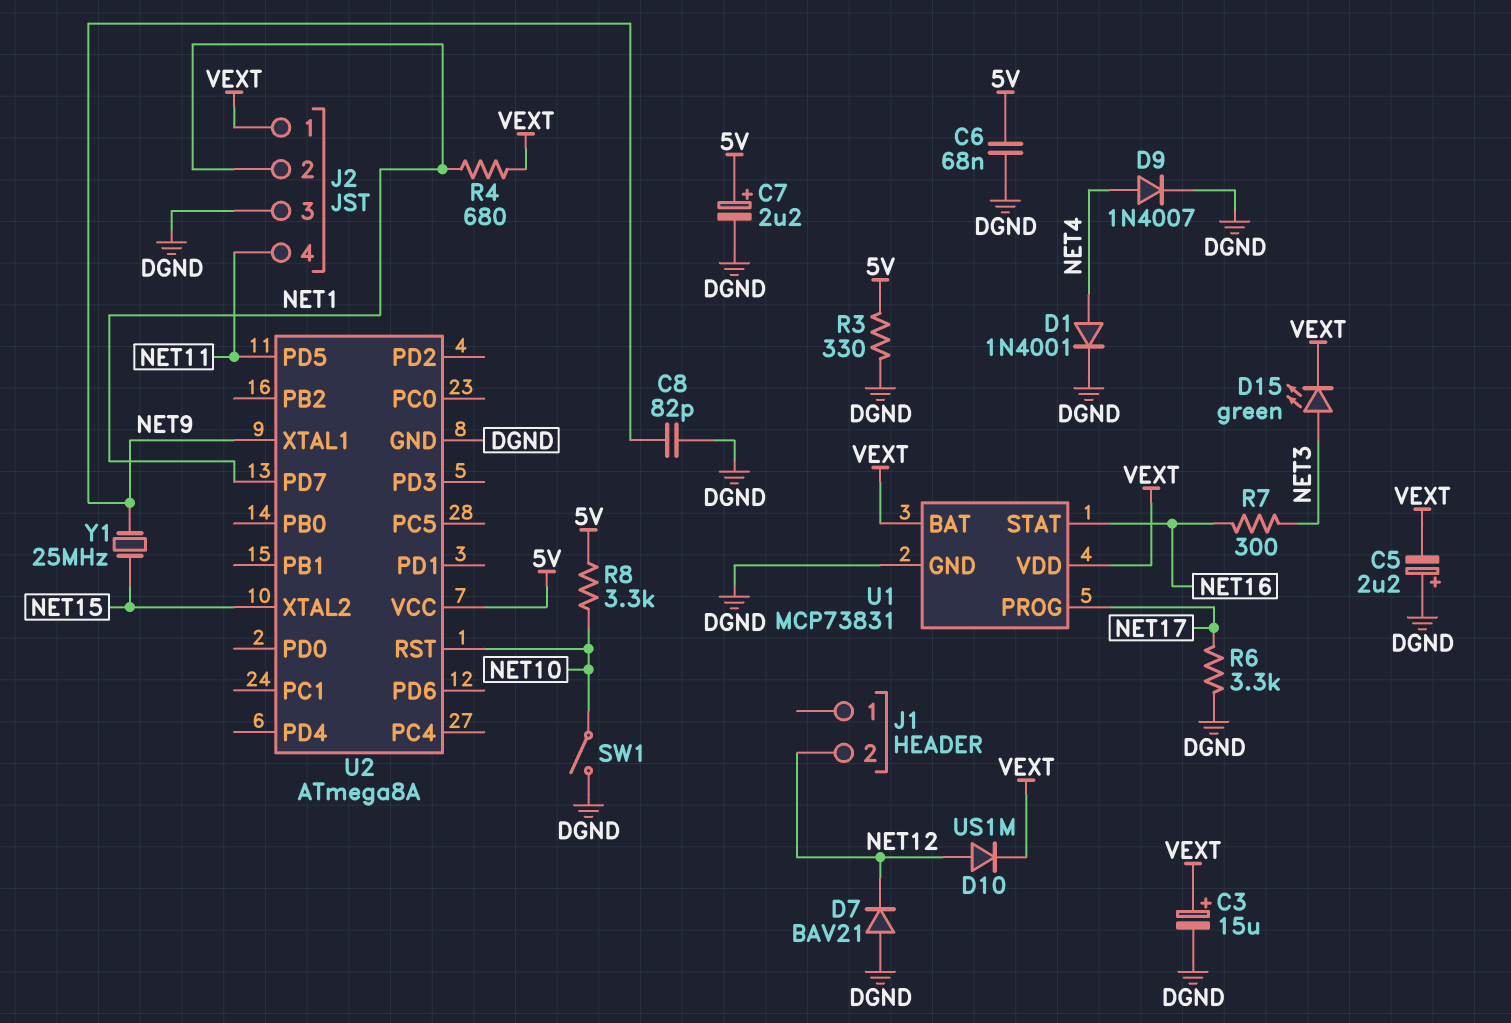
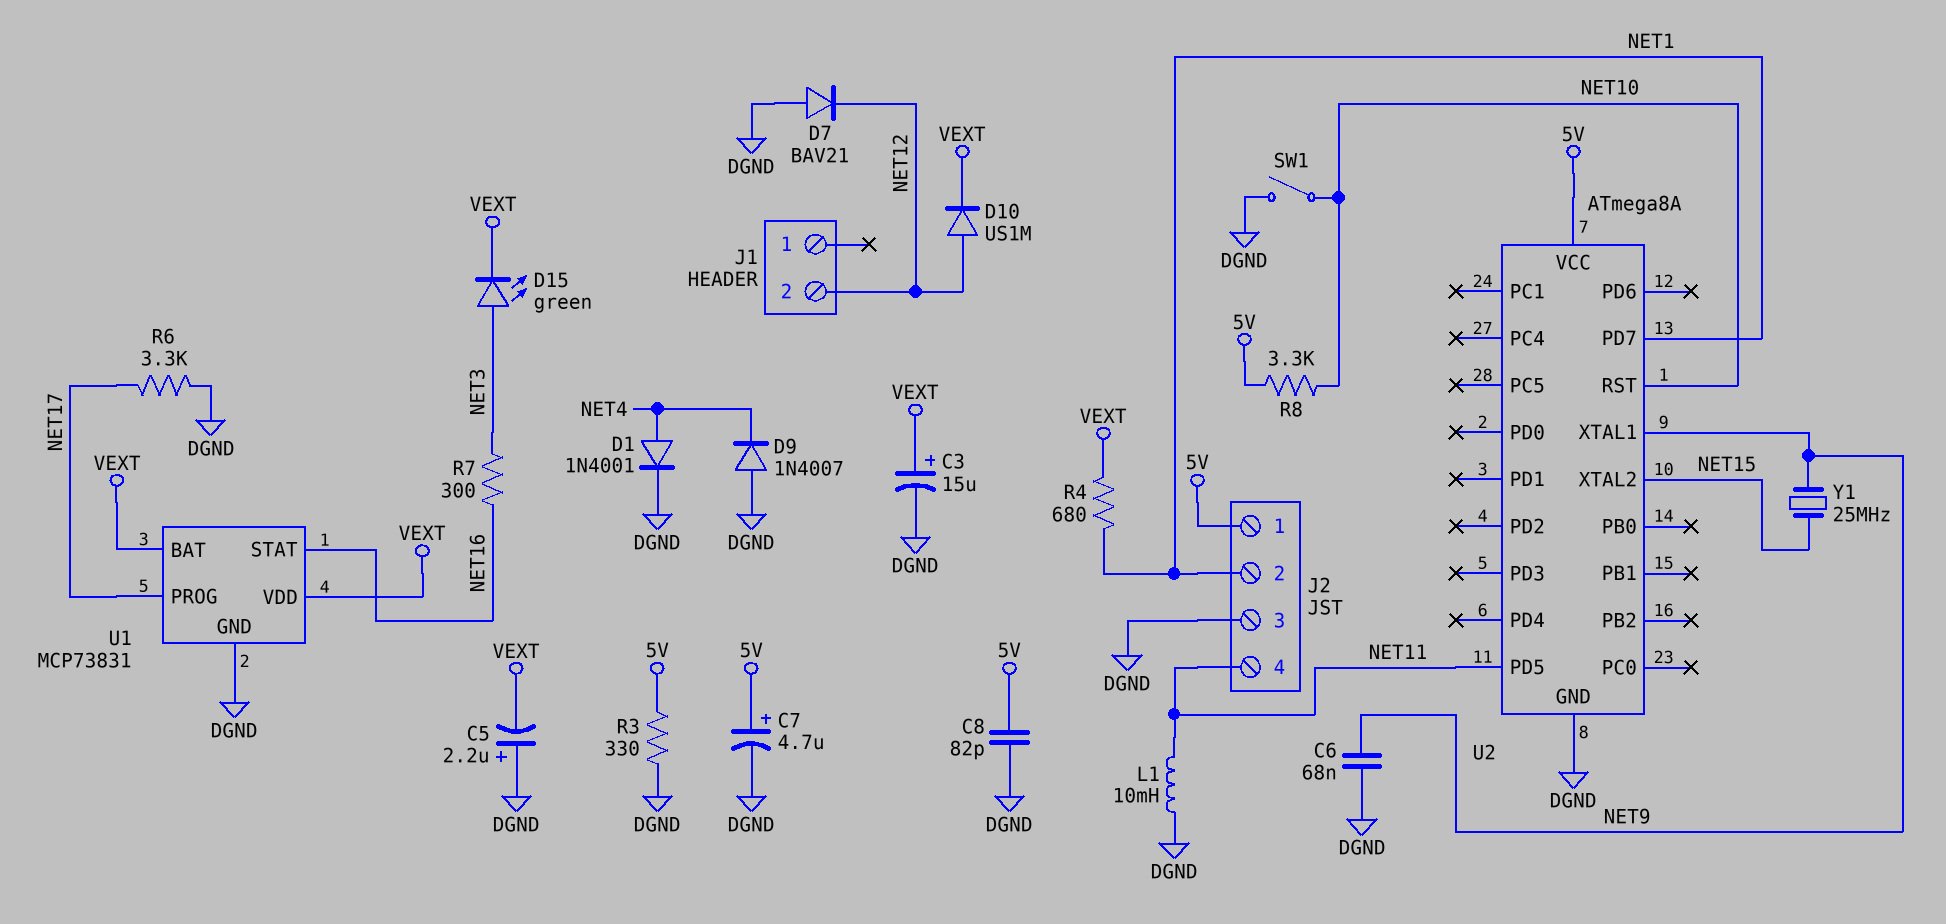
C6: 68nF (5V, DGND) -> 68nF (DGND, NET9)
C7: 2.2uF (plus 5V, minus DGND) -> 4.7uF (plus 5V, minus DGND)
C8: 82pF (DGND, NET9) -> 82pF (5V, DGND)
D9: diode 1N4007 (A NET4, K DGND) -> diode 1N4007 (A DGND, K NET4)
J2 pin 1: VEXT -> 5V
L1: none -> 10mH (DGND, NET11)

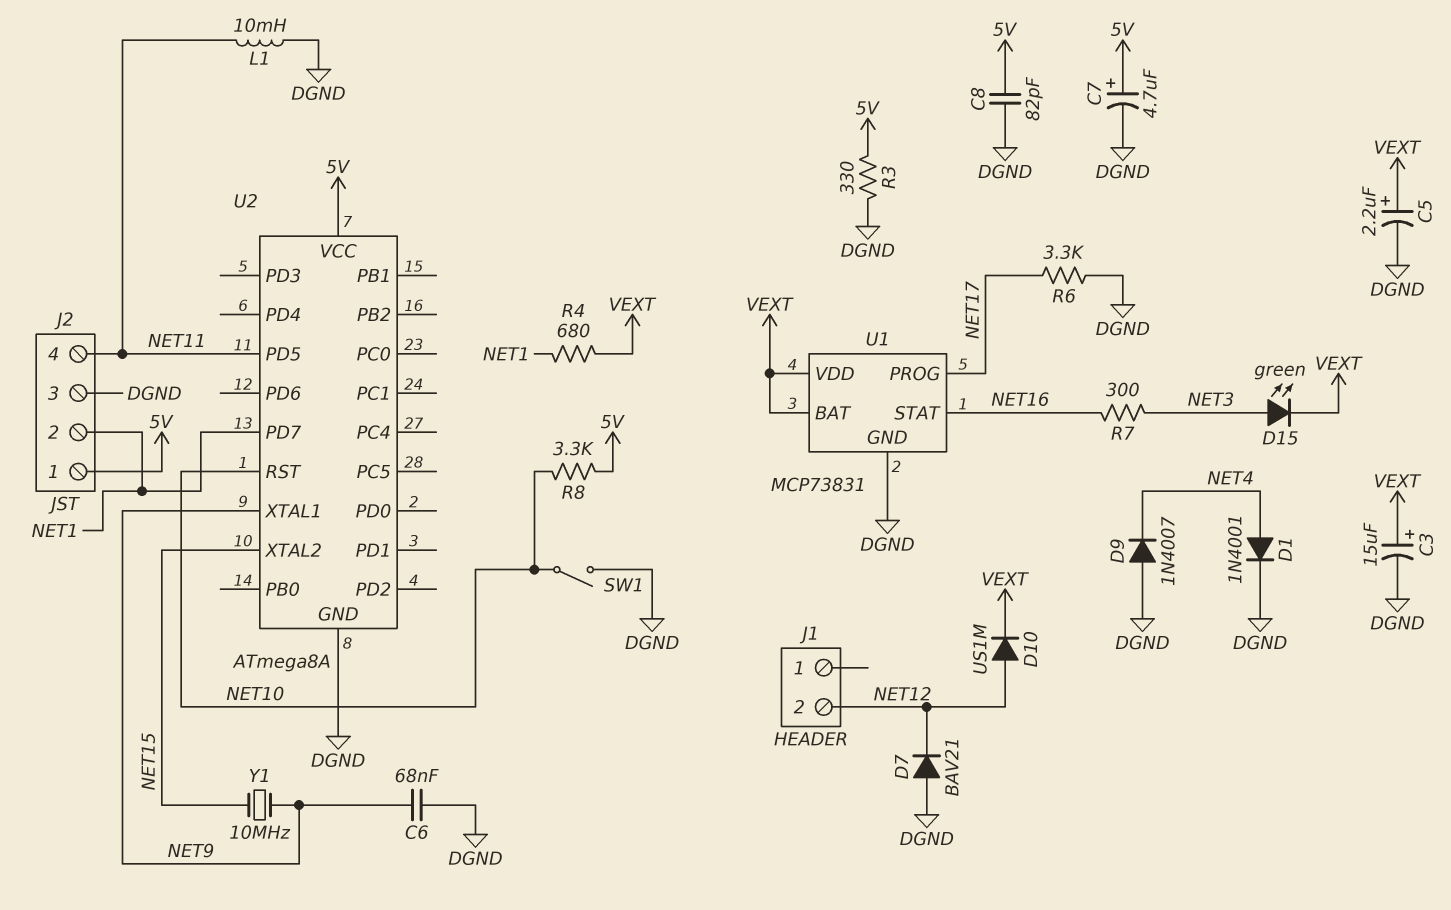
C5: 2.2uF (plus DGND, minus VEXT) -> 2.2uF (plus VEXT, minus DGND)
Y1: 25MHz (NET9, NET15) -> 10MHz (NET9, NET15)

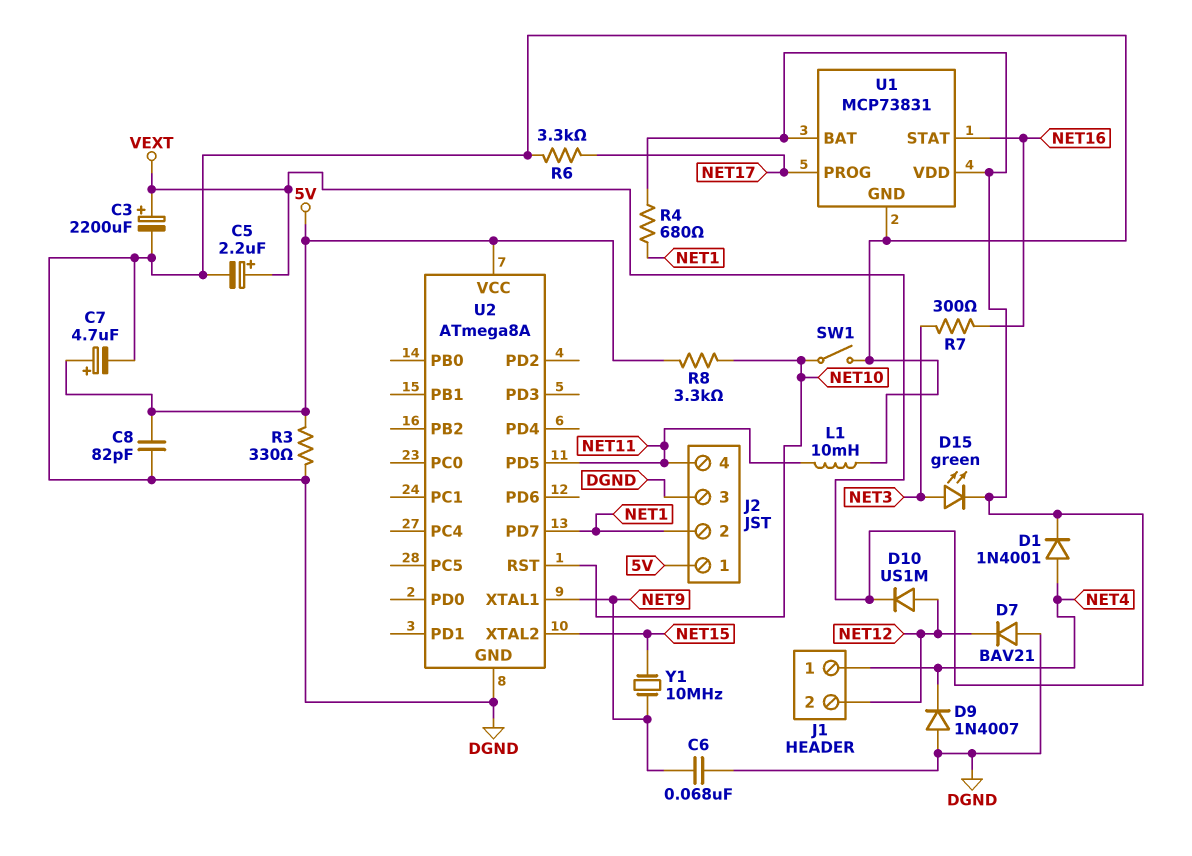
C3: 15uF (plus VEXT, minus DGND) -> 2200uF (plus VEXT, minus DGND)
D1: diode 1N4001 (A NET4, K DGND) -> diode 1N4001 (A NET4, K VEXT)
J1 pin 1: none -> NET4

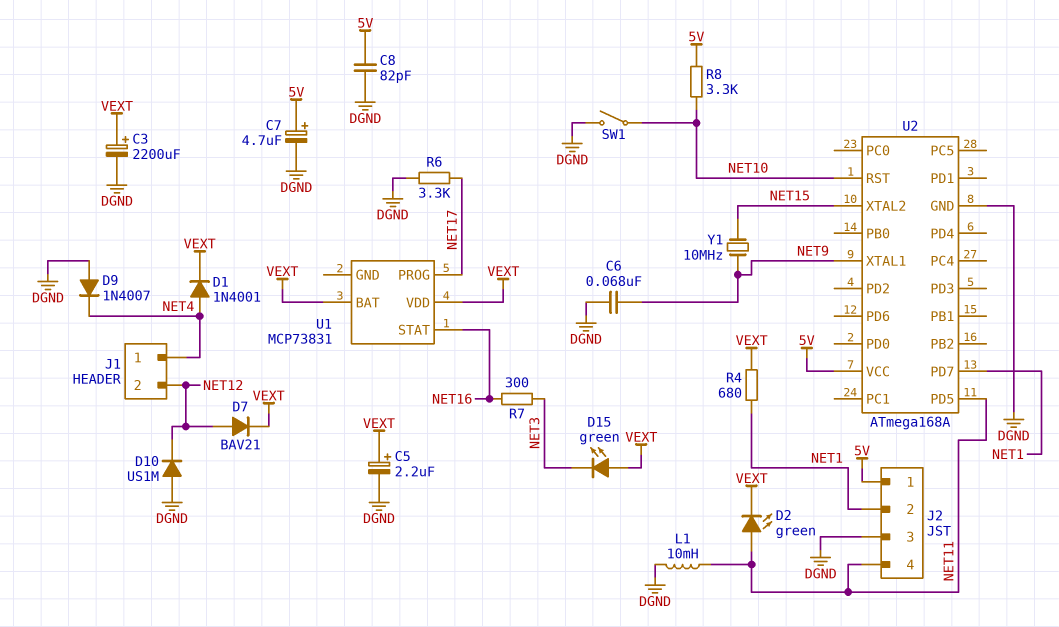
D2: none -> LED green (A NET11, K VEXT)
D7: diode BAV21 (A DGND, K NET12) -> diode BAV21 (A NET12, K VEXT)
D10: diode US1M (A NET12, K VEXT) -> diode US1M (A DGND, K NET12)
D15: LED green (A NET3, K VEXT) -> LED green (A VEXT, K NET3)
R3: 330 (5V, DGND) -> none
U1 pin GND: DGND -> none
U2: ATmega8A -> ATmega168A

